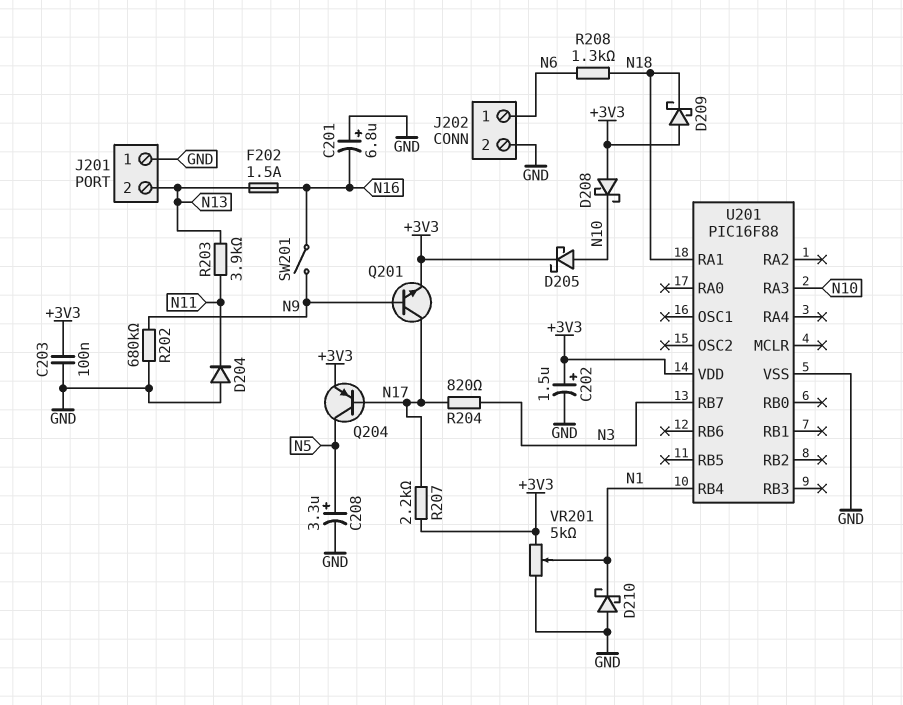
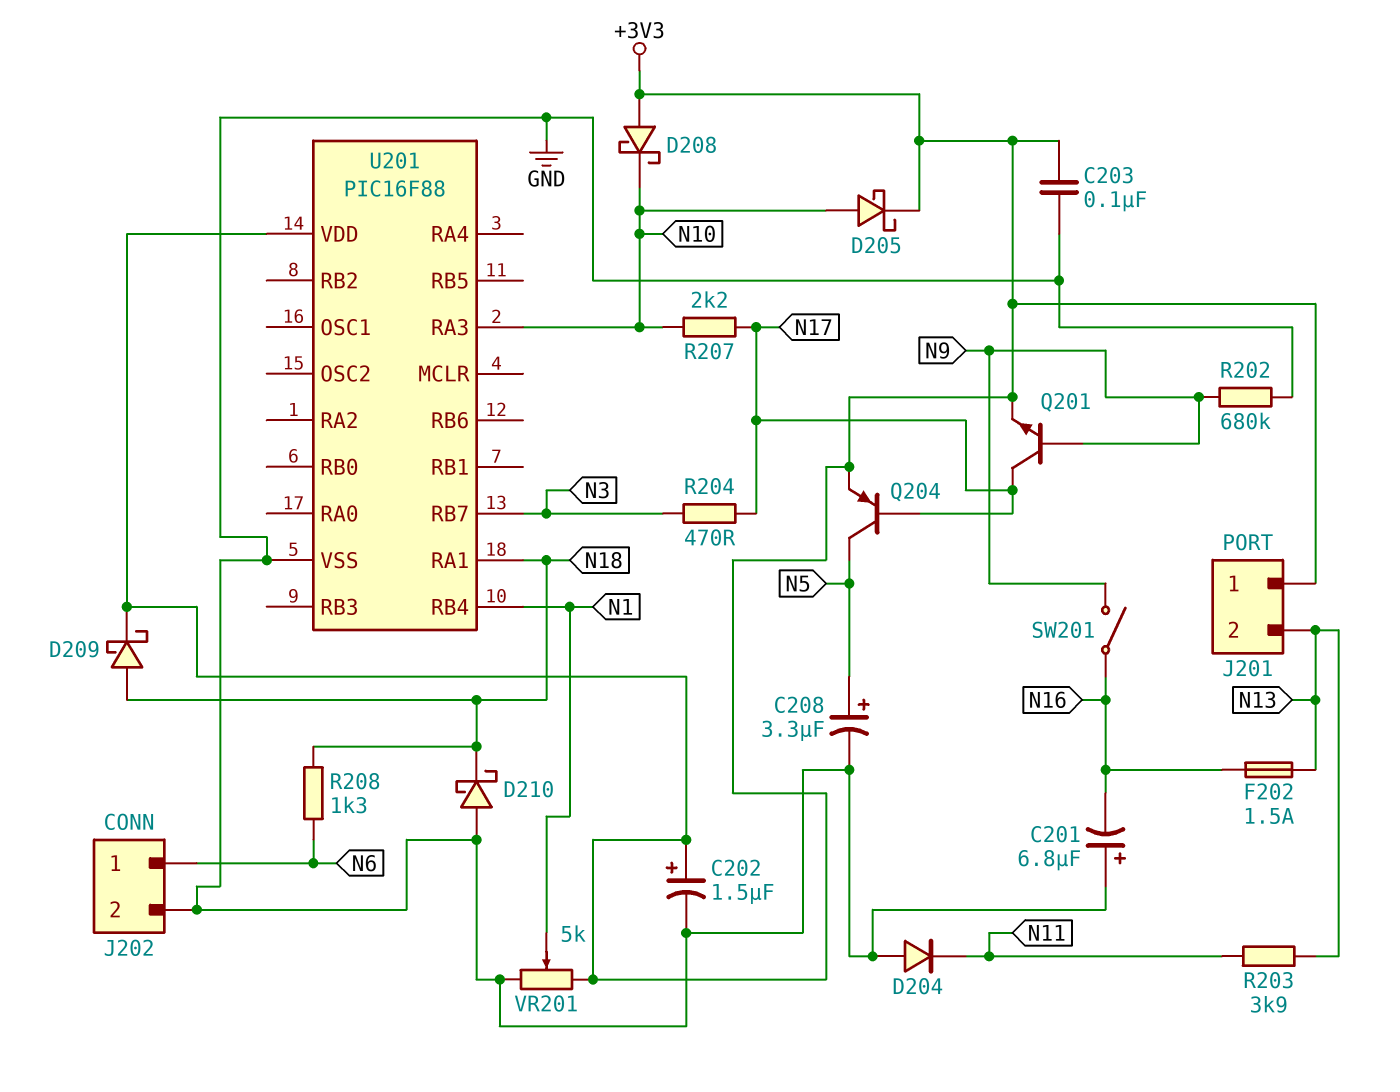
D209: schottky (A +3V3, K N18) -> schottky (A N18, K +3V3)
D210: schottky (A GND, K N1) -> schottky (A GND, K N18)
J201 pin 1: GND -> +3V3
R204: 820 (N3, N17) -> 470 (N3, N17)
R207: 2.2k (+3V3, N17) -> 2.2k (N10, N17)

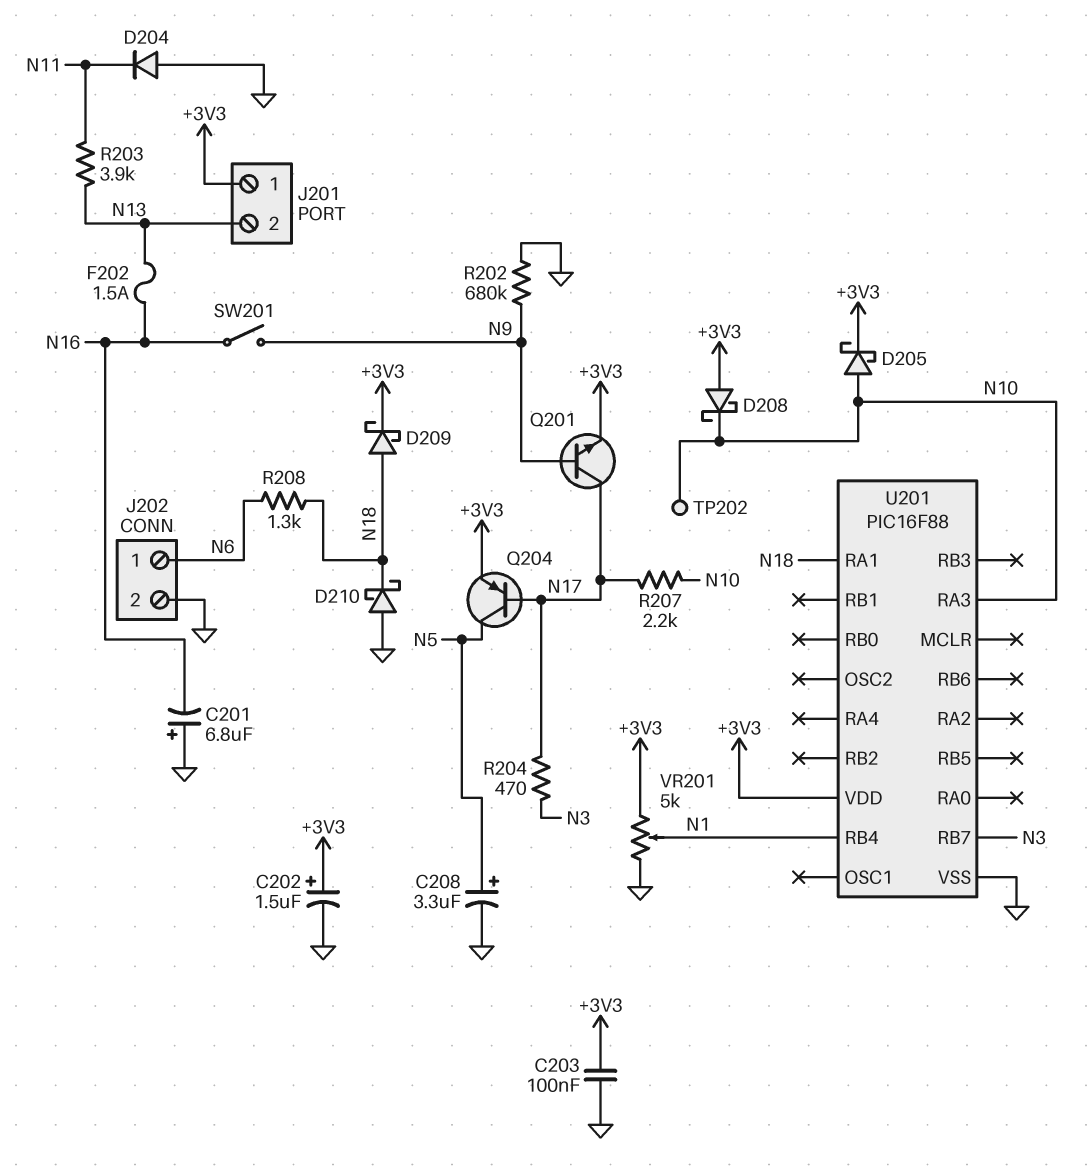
TP202: none -> test point (N10)

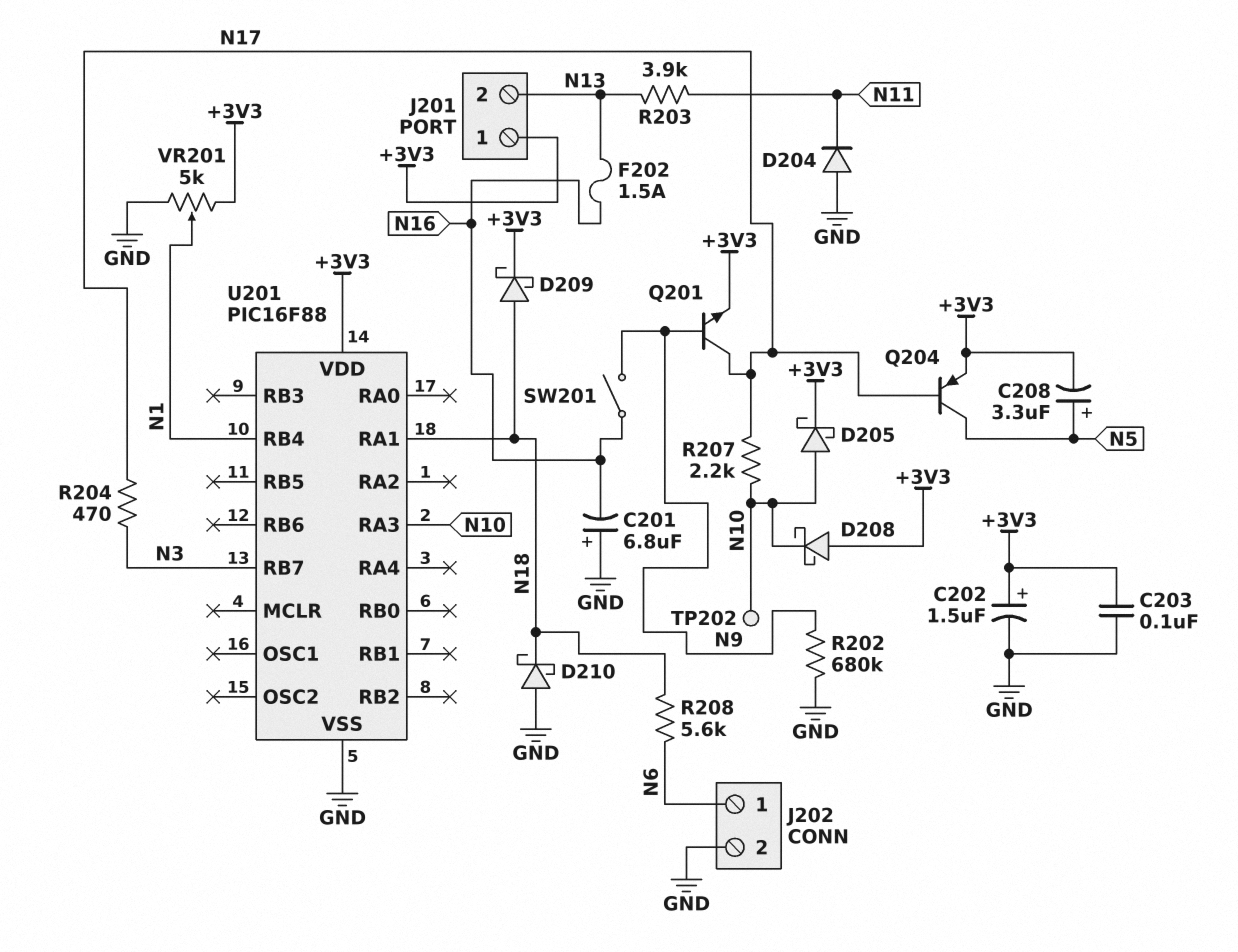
C208: 3.3uF (plus N5, minus GND) -> 3.3uF (plus N5, minus +3V3)
R208: 1.3k (N6, N18) -> 5.6k (N6, N18)

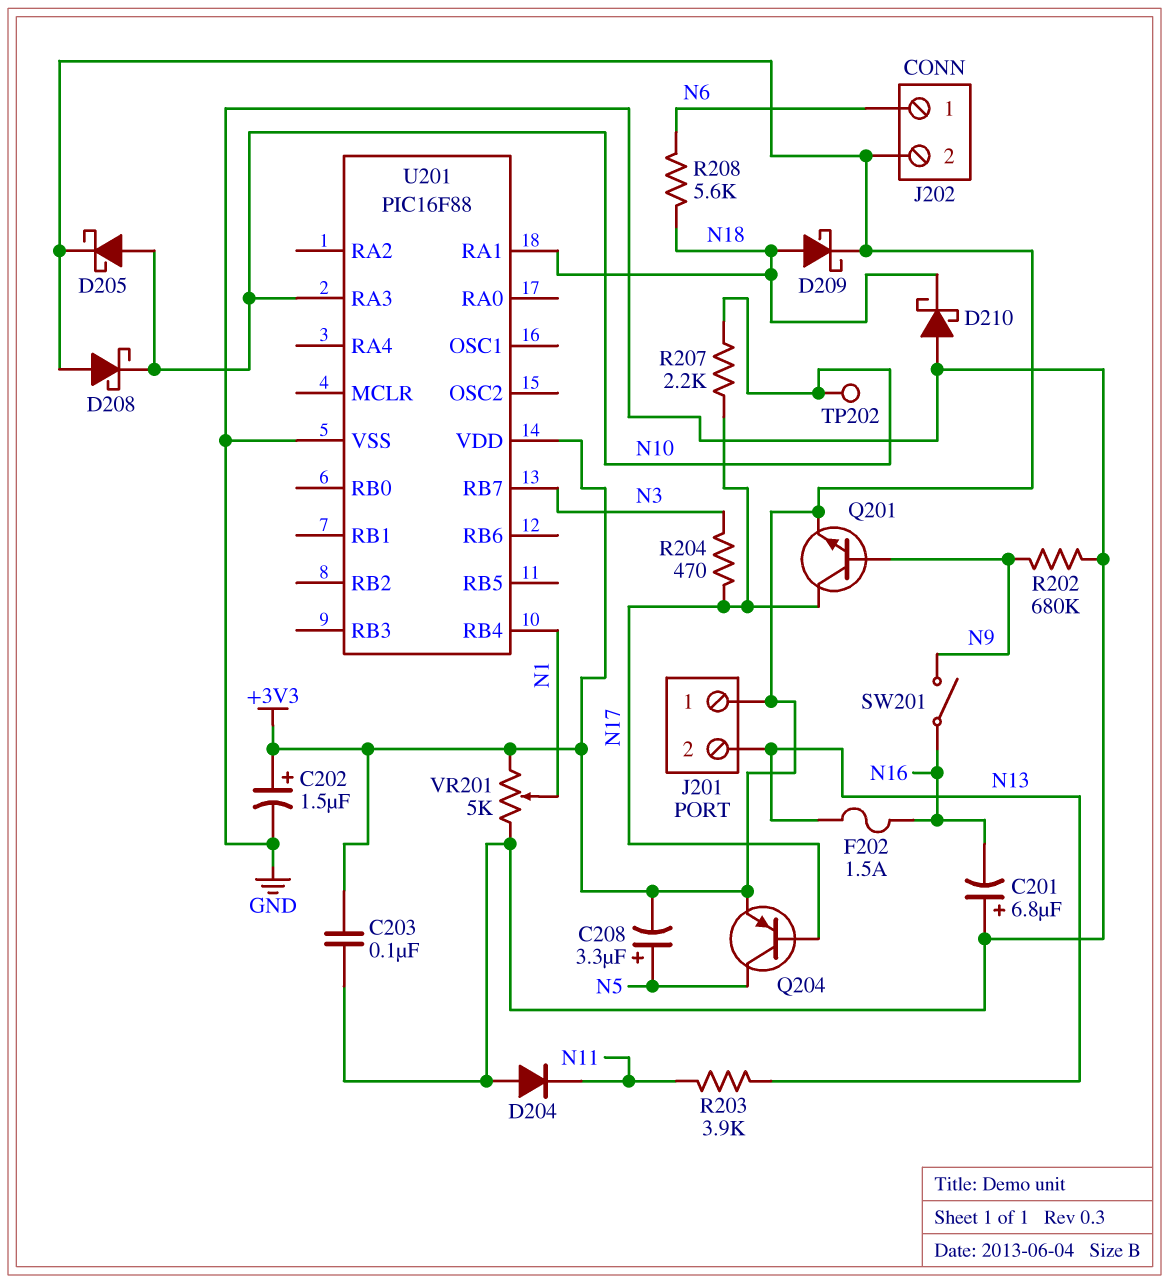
J202 pin 2: GND -> +3V3

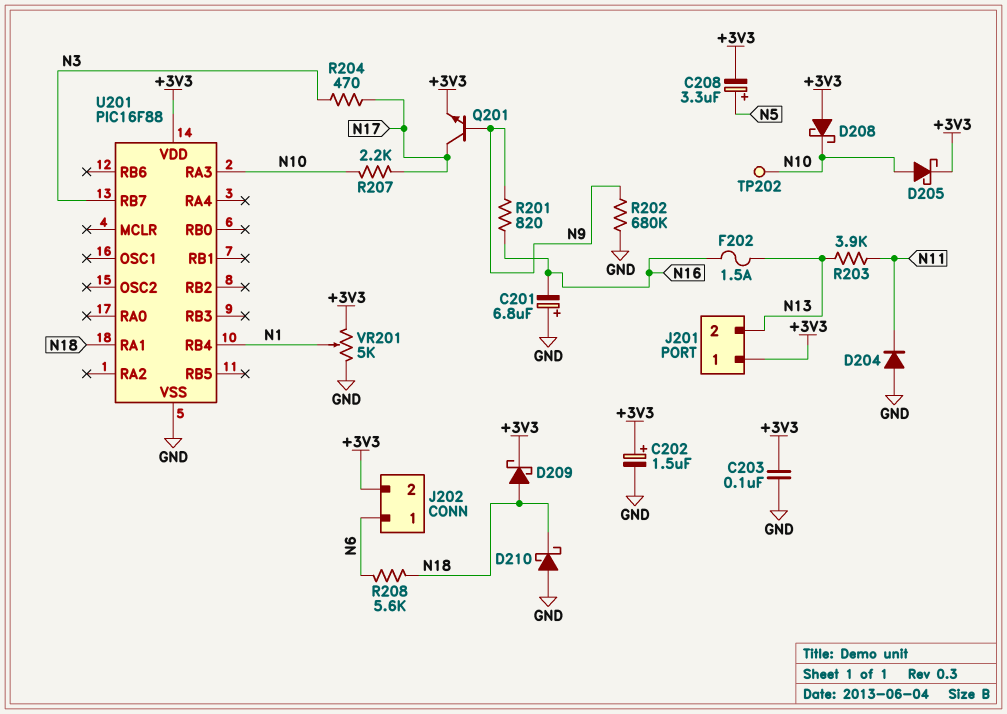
Q204: PNP (B N17, C N5, E +3V3) -> none
R201: none -> 820 (N9, N16)
SW201: switch (N9, N16) -> none

